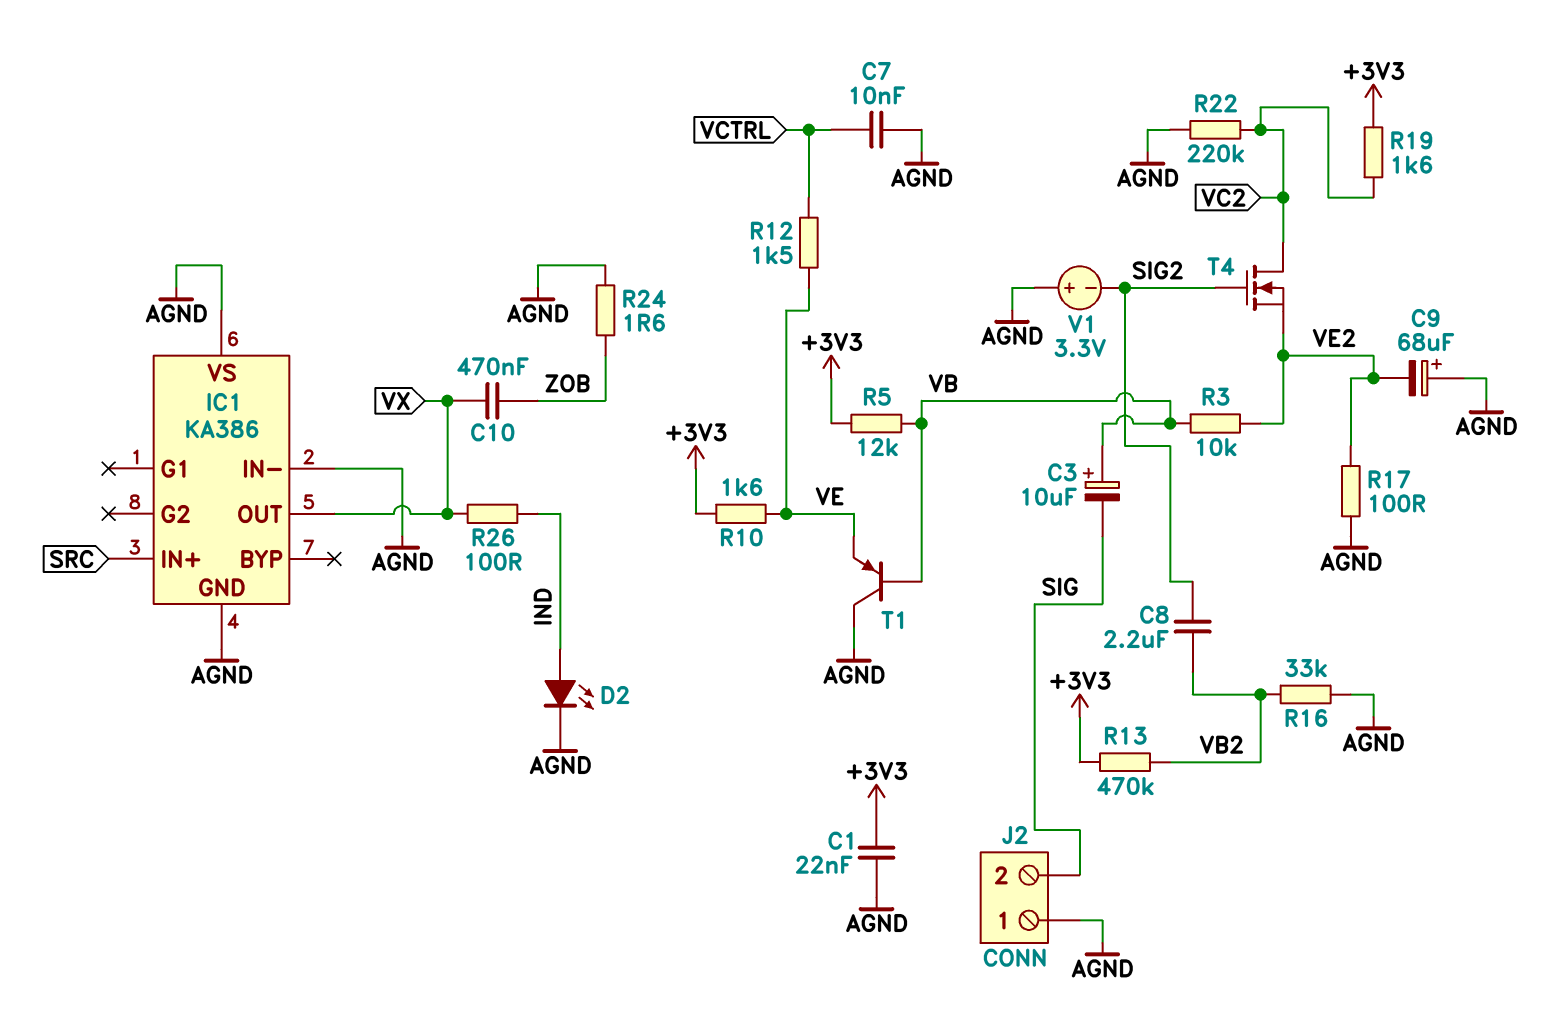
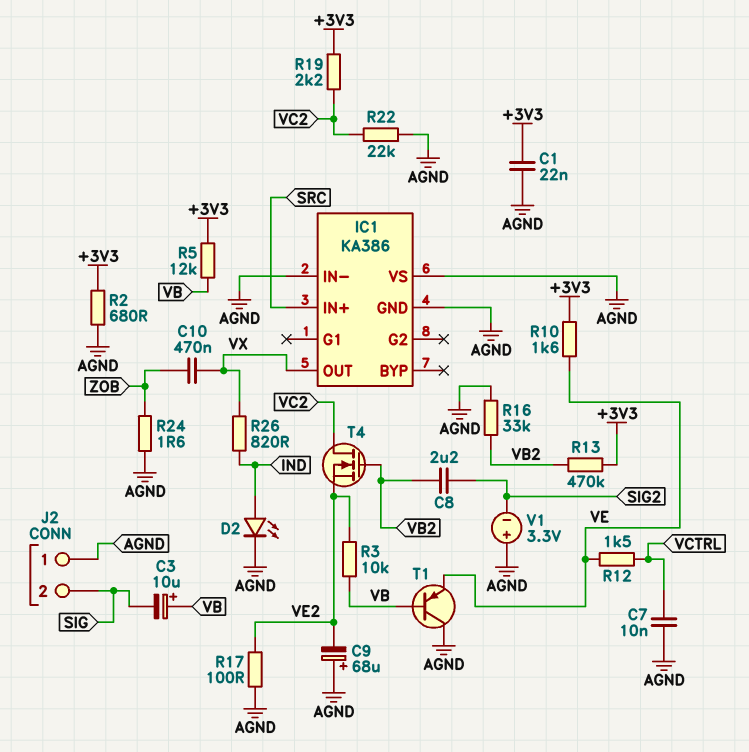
R2: none -> 680 (+3V3, AGND)
R19: 1.6k (+3V3, VC2) -> 2.2k (+3V3, VC2)
R22: 220k (AGND, VC2) -> 22k (AGND, VC2)
R26: 100 (IND, VX) -> 820 (IND, VX)
T4: NMOS (G SIG2, D VC2, S VE2) -> NMOS (G VB2, D VC2, S VE2)

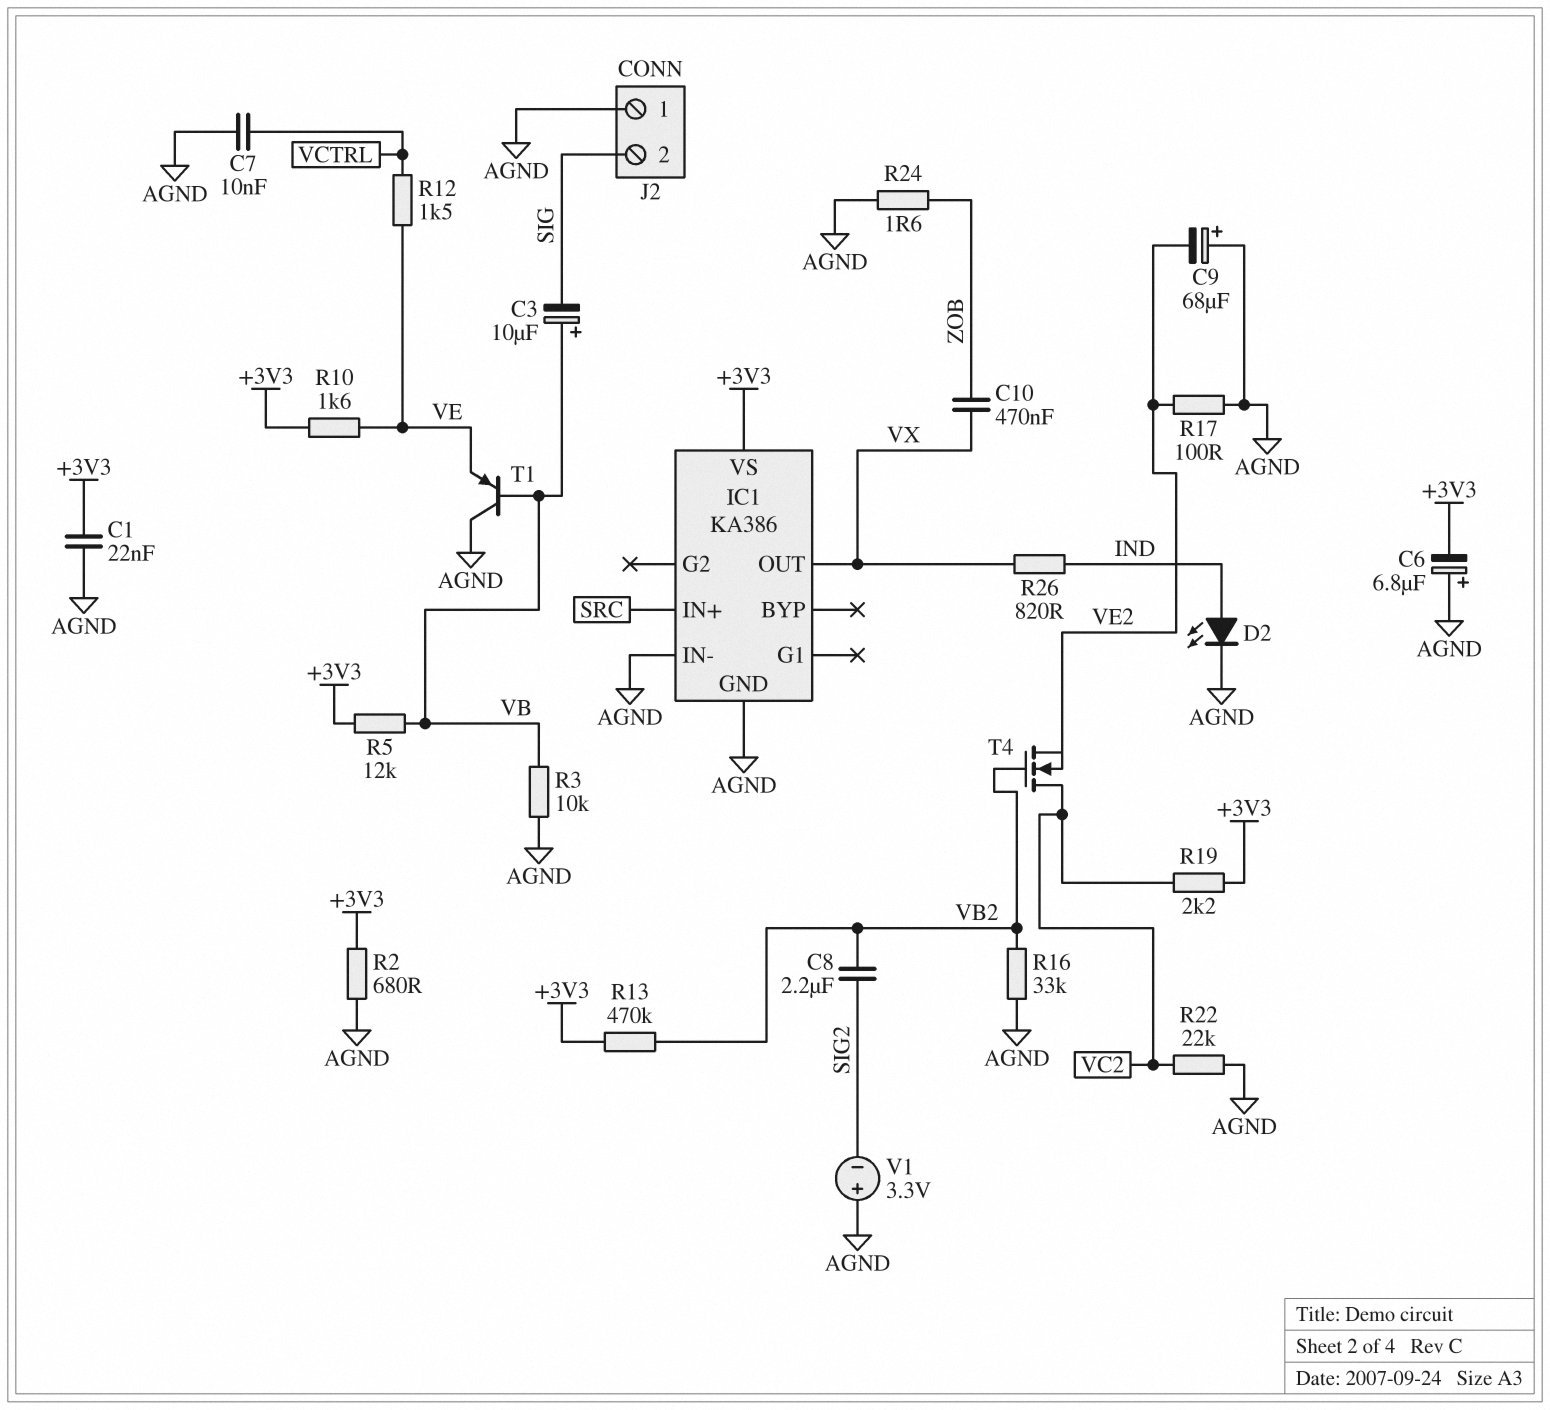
C6: none -> 6.8uF (plus AGND, minus +3V3)
IC1 pin VS: AGND -> +3V3
R3: 10k (VB, VE2) -> 10k (AGND, VB)

